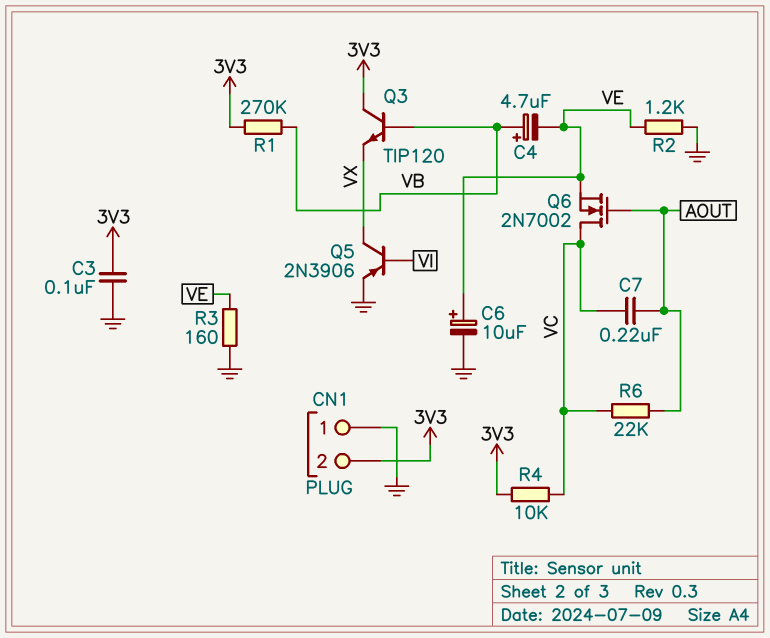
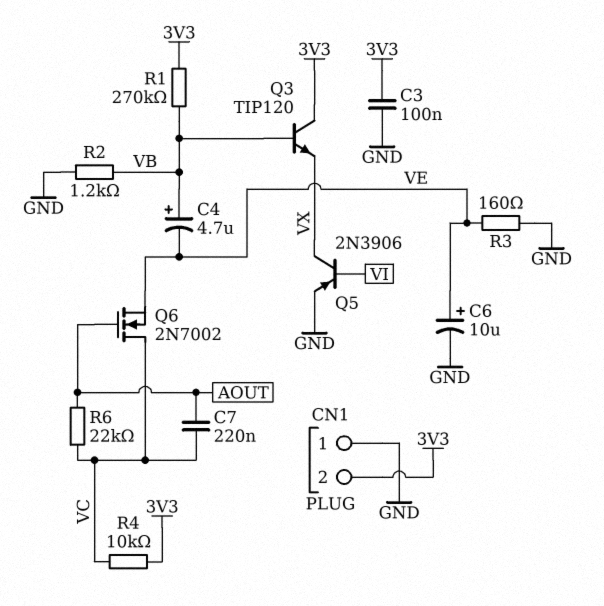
R2: 1.2k (GND, VE) -> 1.2k (GND, VB)

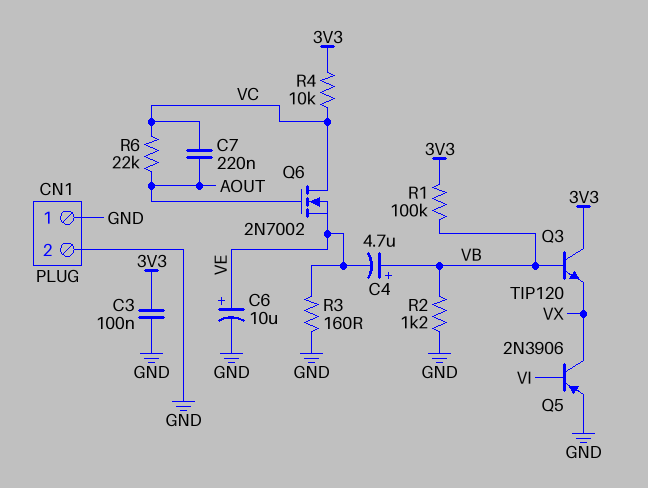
CN1 pin 2: 3V3 -> GND
R1: 270k (3V3, VB) -> 100k (3V3, VB)

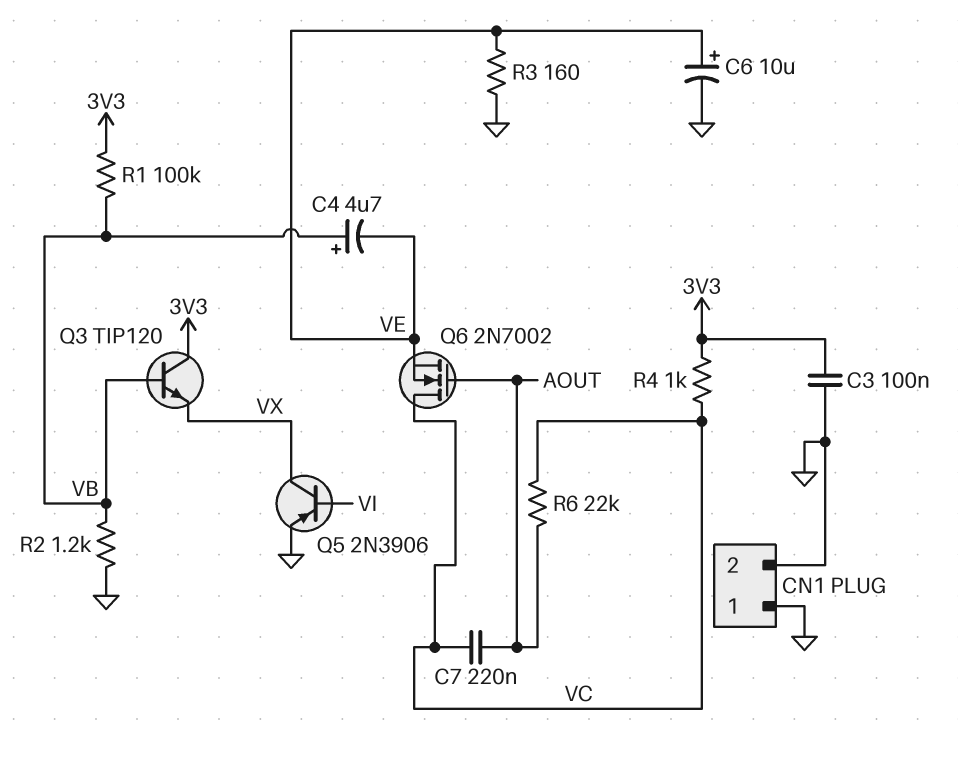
R4: 10k (3V3, VC) -> 1k (3V3, VC)

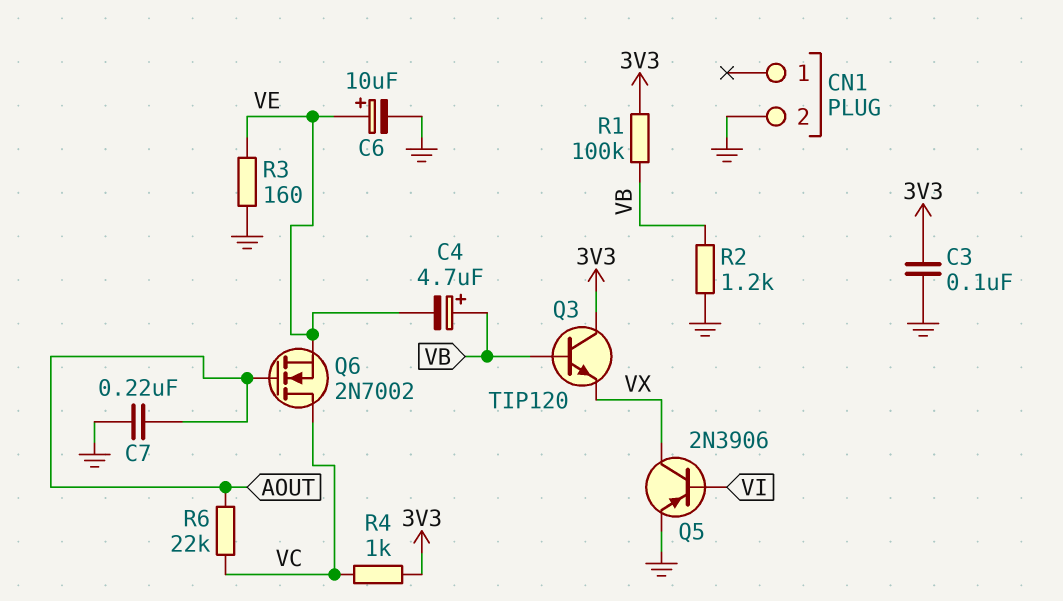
C7: 220nF (AOUT, VC) -> 220nF (AOUT, GND)
CN1 pin 1: GND -> none

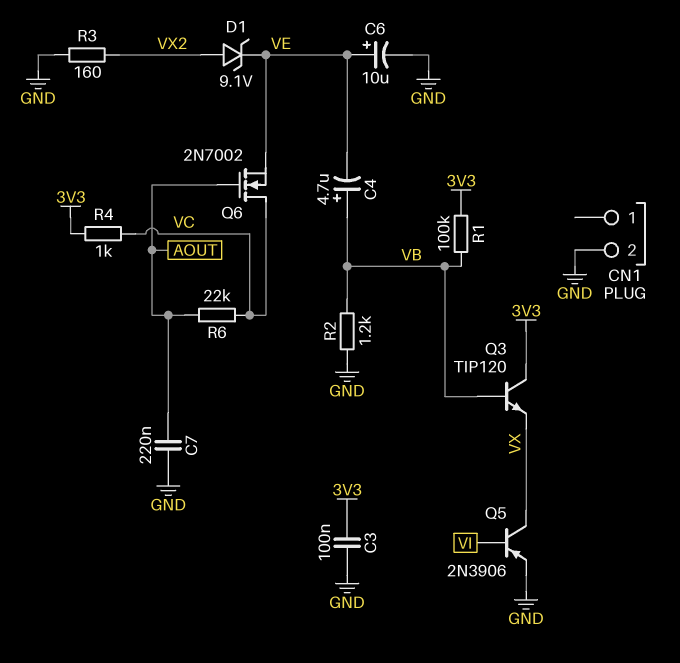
D1: none -> zener 9.1V (A VX2, K VE)
R3: 160 (GND, VE) -> 160 (GND, VX2)

